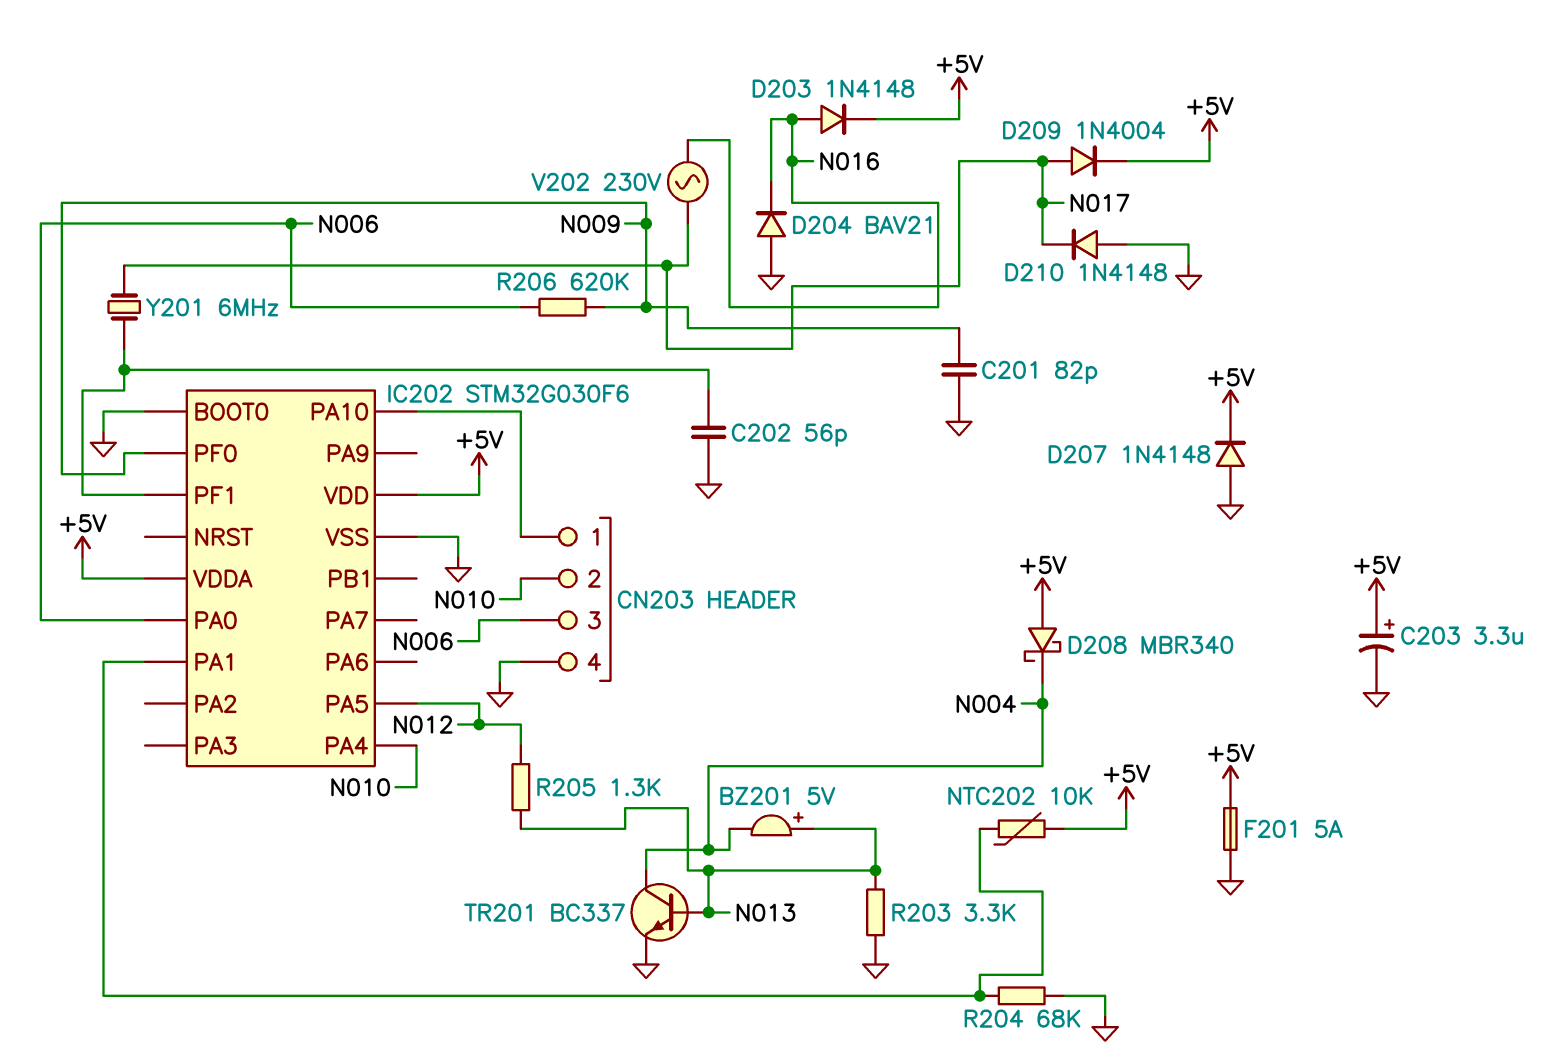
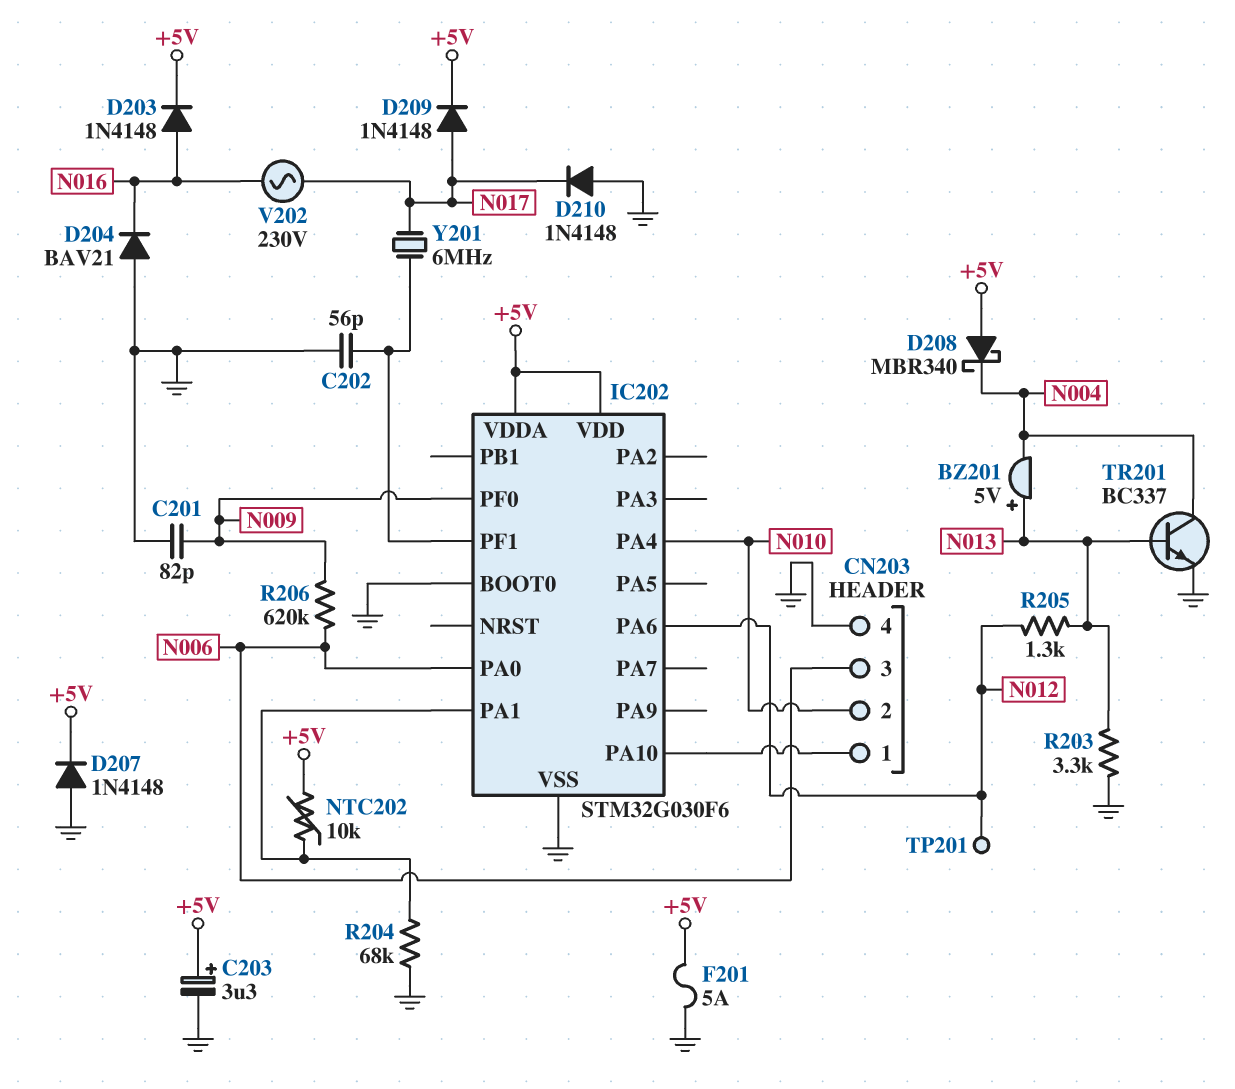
D209: diode 1N4004 (A N017, K +5V) -> diode 1N4148 (A N017, K +5V)
IC202 pin PA5: N012 -> none
IC202 pin PA6: none -> N012
TP201: none -> test point (N012)

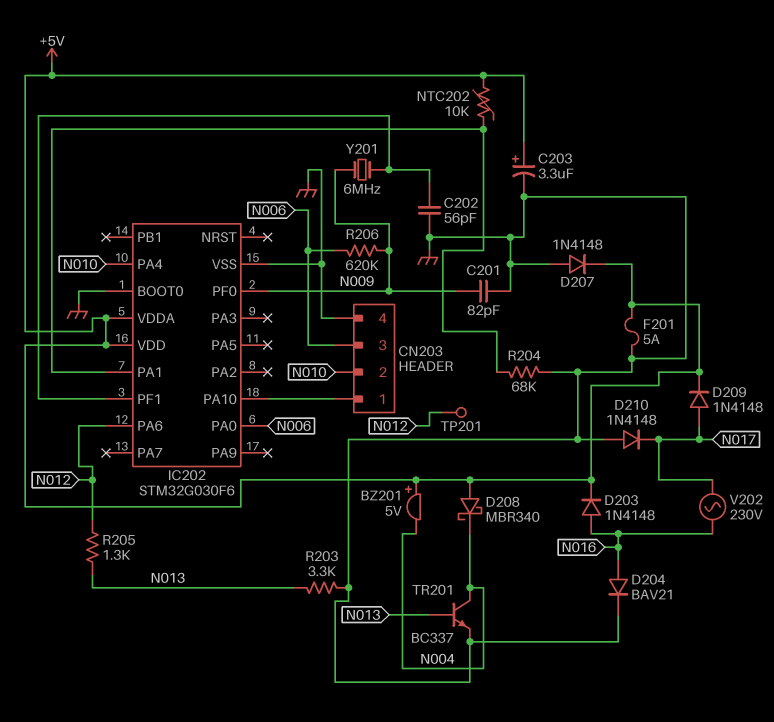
BZ201: buzzer 5V (plus N013, minus N004) -> buzzer 5V (plus +5V, minus N004)
D204: diode BAV21 (A GND, K N016) -> diode BAV21 (A N016, K GND)
Y201: 6MHz (IC202/PF1, N017) -> 6MHz (IC202/PF1, N009)

